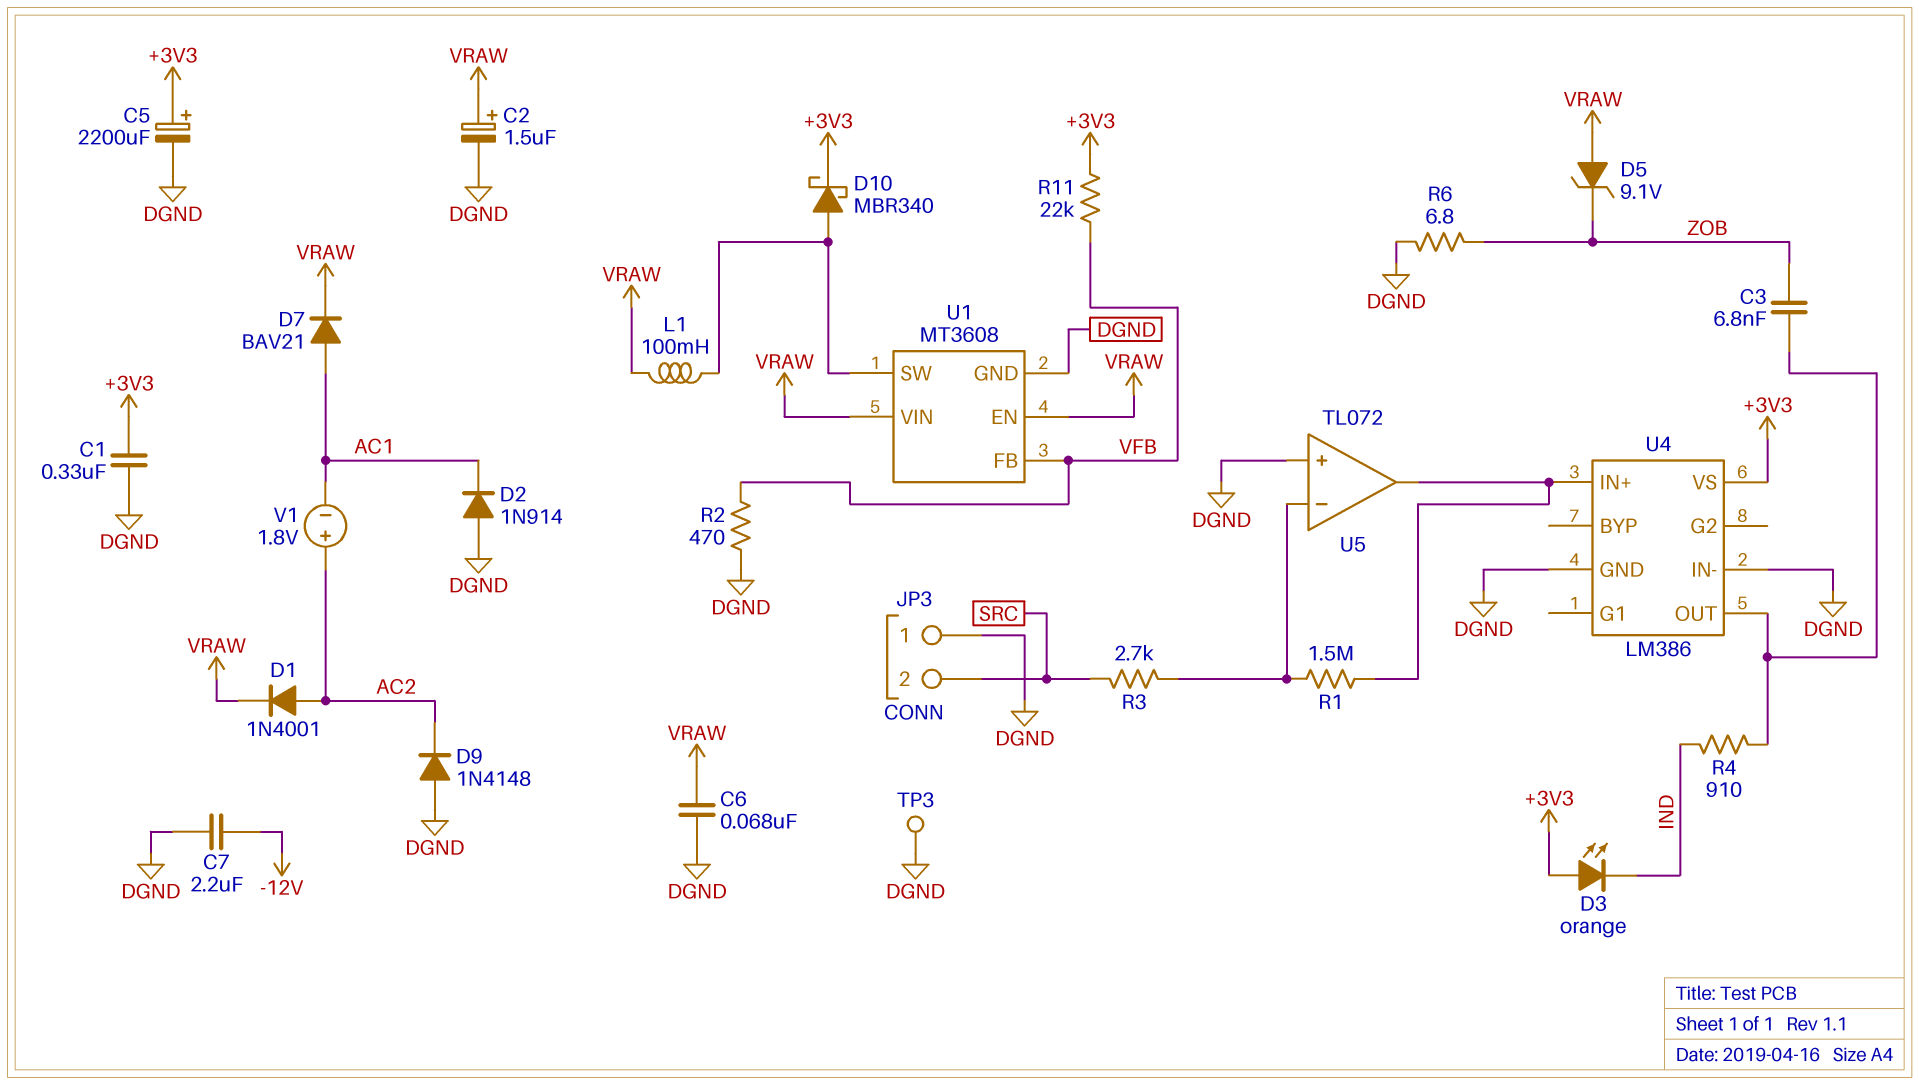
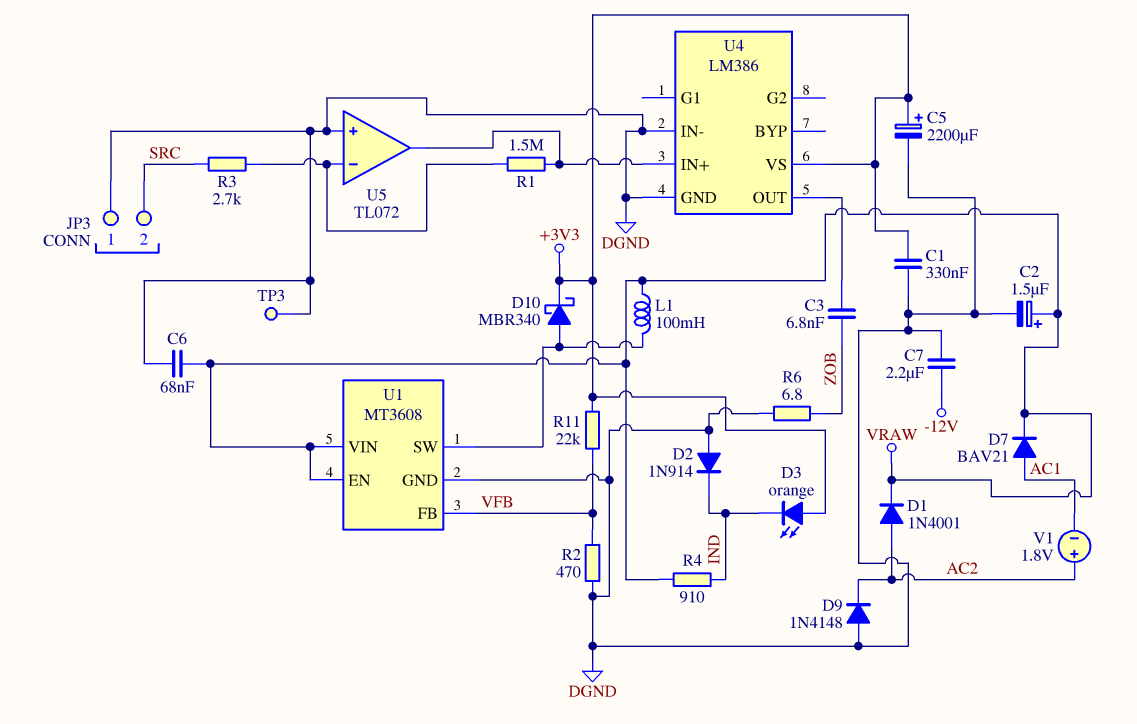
D2: diode 1N914 (A DGND, K AC1) -> diode 1N914 (A DGND, K IND)
D5: zener 9.1V (A VRAW, K ZOB) -> none
R4: 910 (IND, U4/OUT) -> 910 (IND, VRAW)

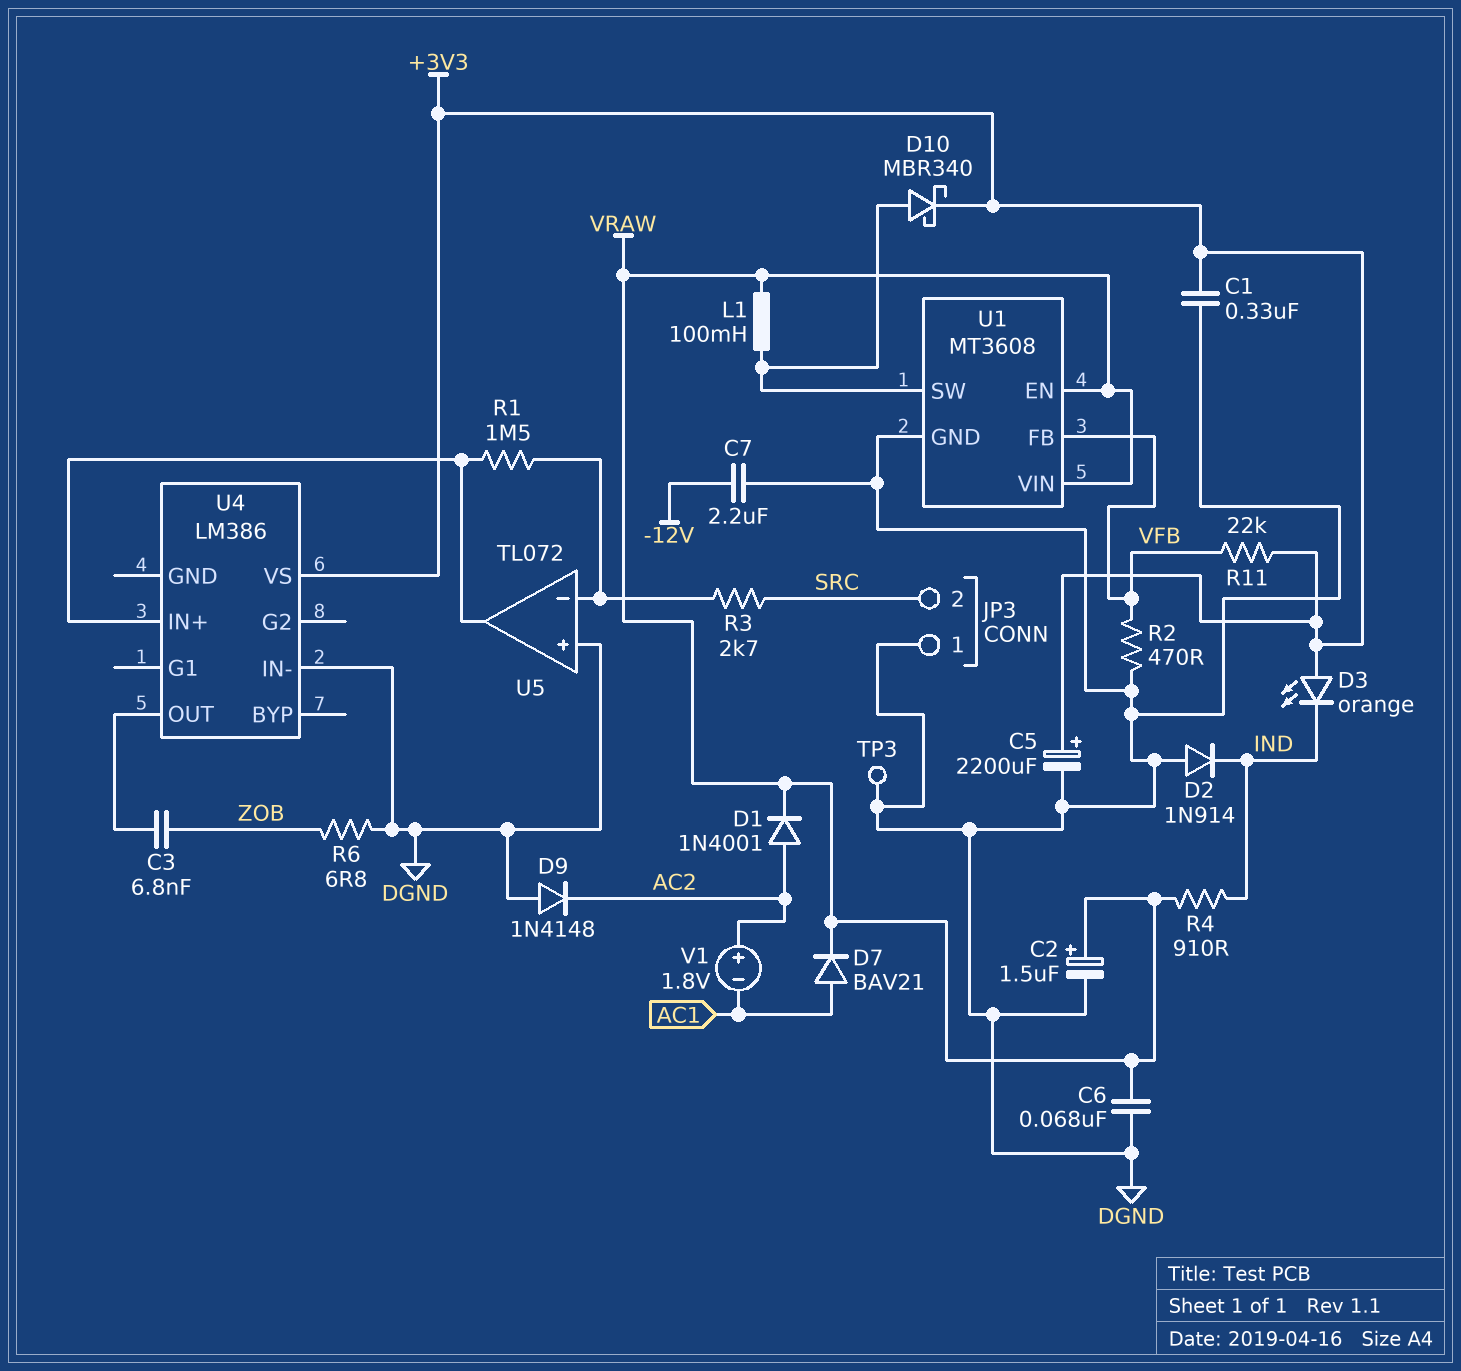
U4 pin GND: DGND -> none

